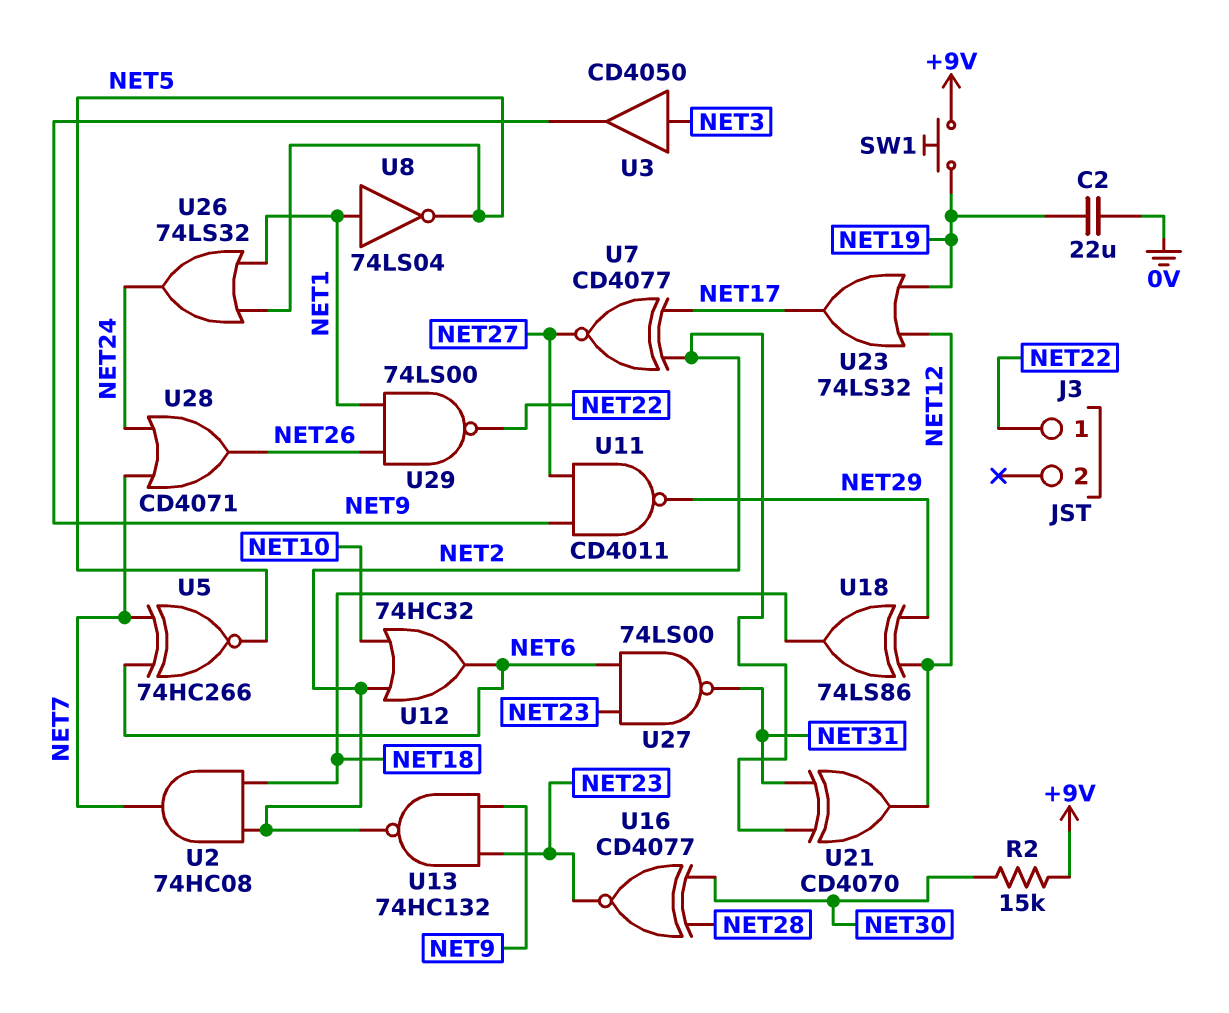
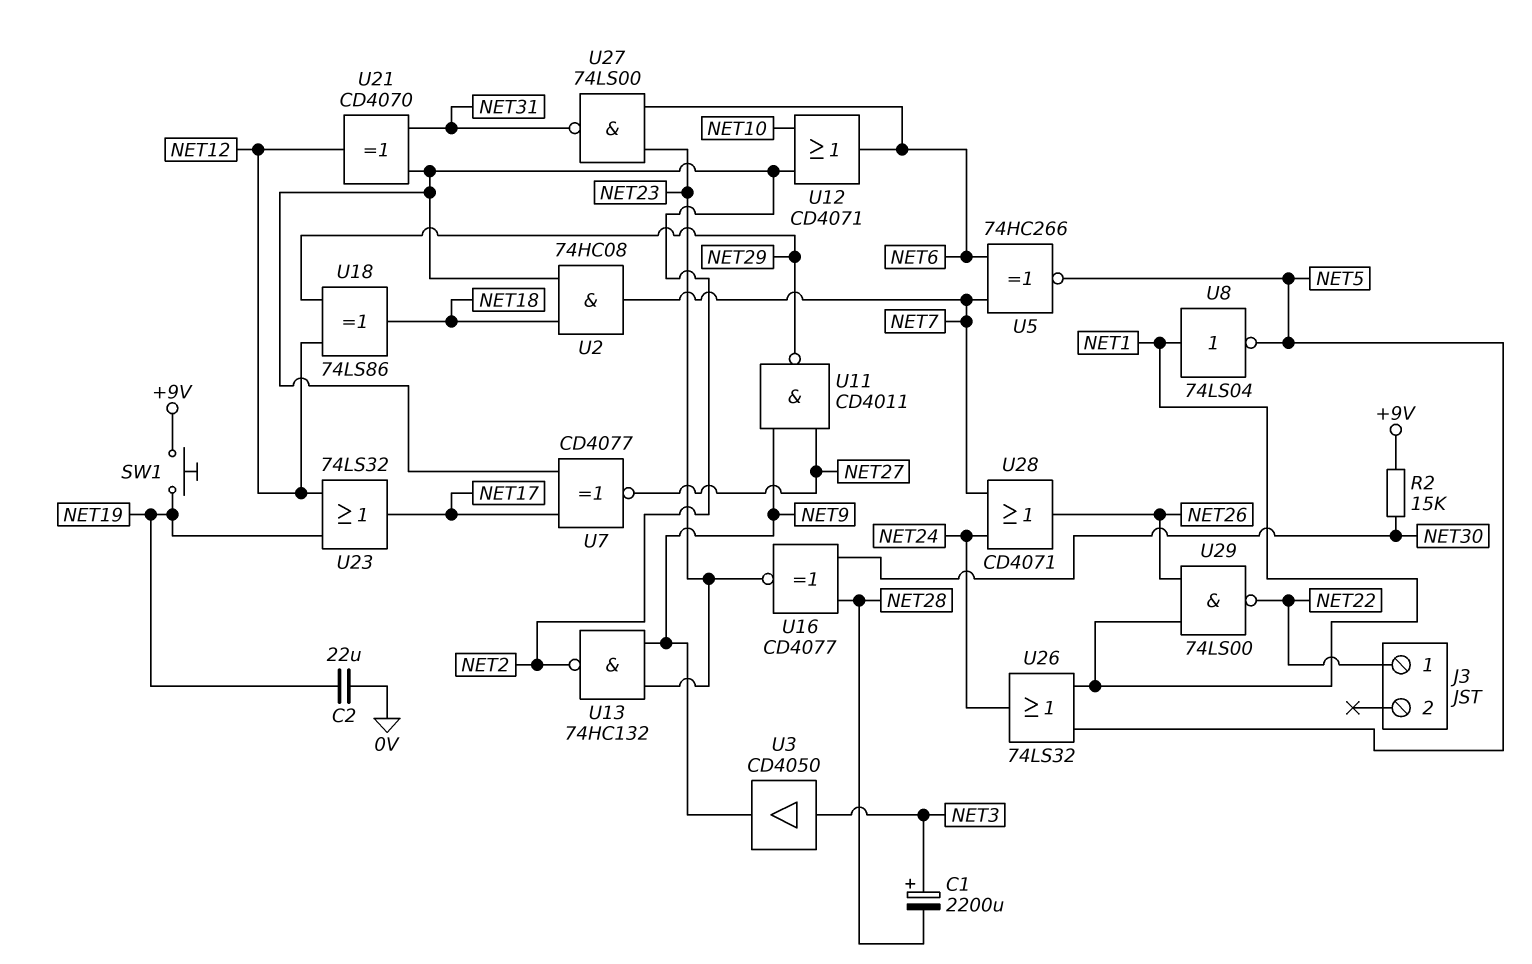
C1: none -> 2200uF (plus NET3, minus NET28)
U12: OR 74HC32 (in NET2, in NET10, out NET6) -> OR CD4071 (in NET2, in NET10, out NET6)

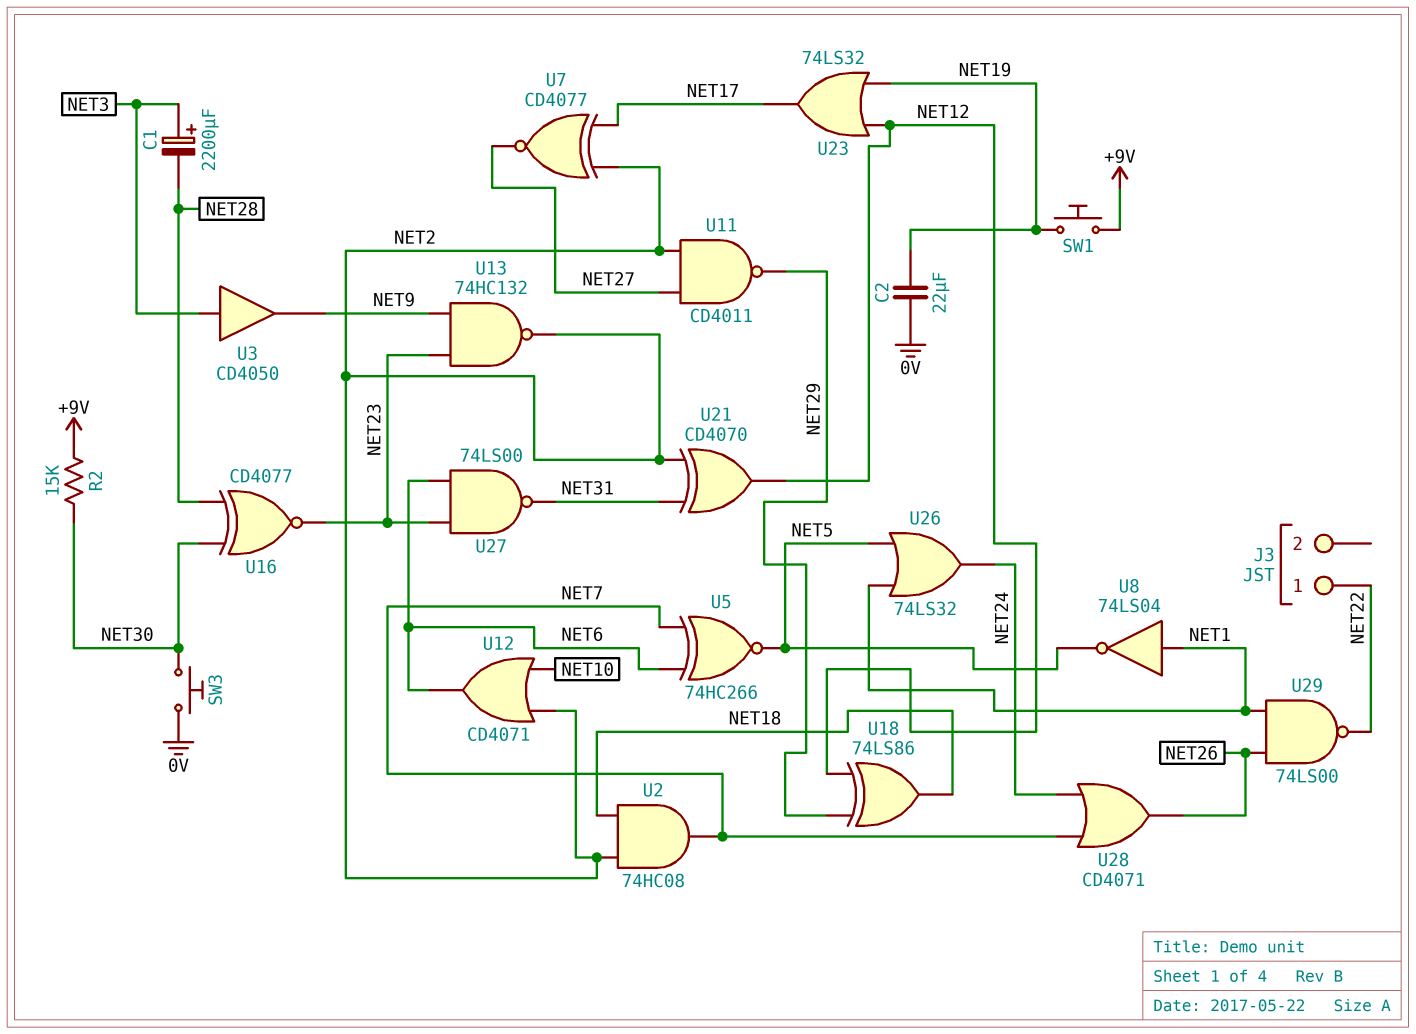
SW3: none -> button (0V, NET30)
U11: NAND CD4011 (in NET9, in NET27, out NET29) -> NAND CD4011 (in NET2, in NET27, out NET29)

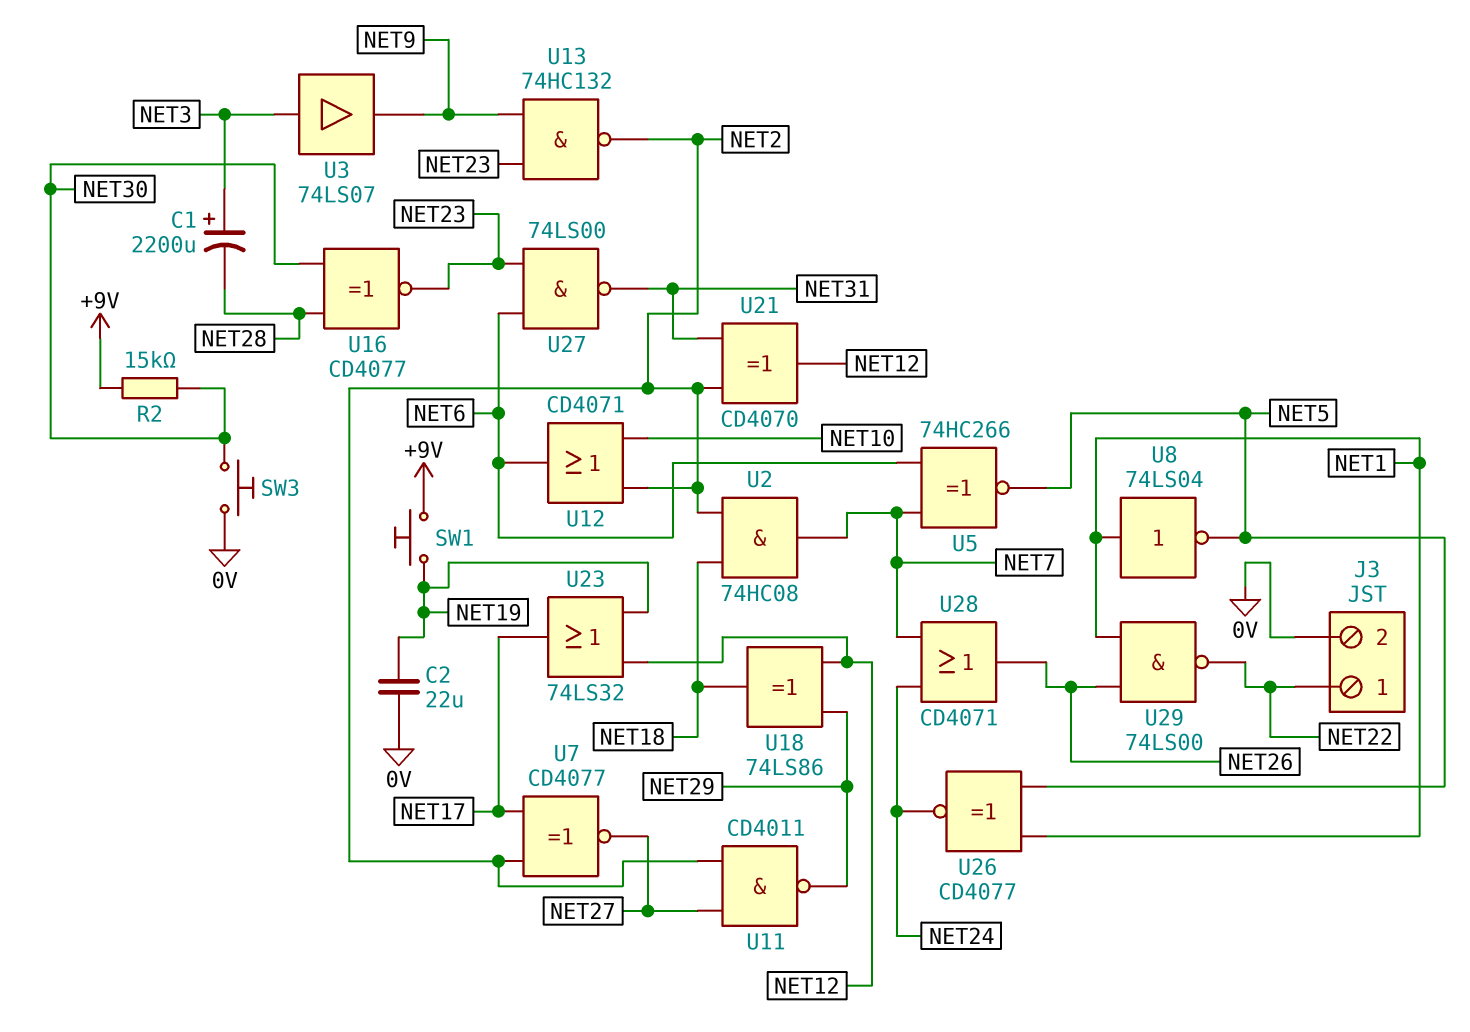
J3 pin 2: none -> 0V
U3: buffer CD4050 (in NET3, out NET9) -> buffer 74LS07 (in NET3, out NET9)
U26: OR 74LS32 (in NET1, in NET5, out NET24) -> XNOR CD4077 (in NET1, in NET5, out NET24)

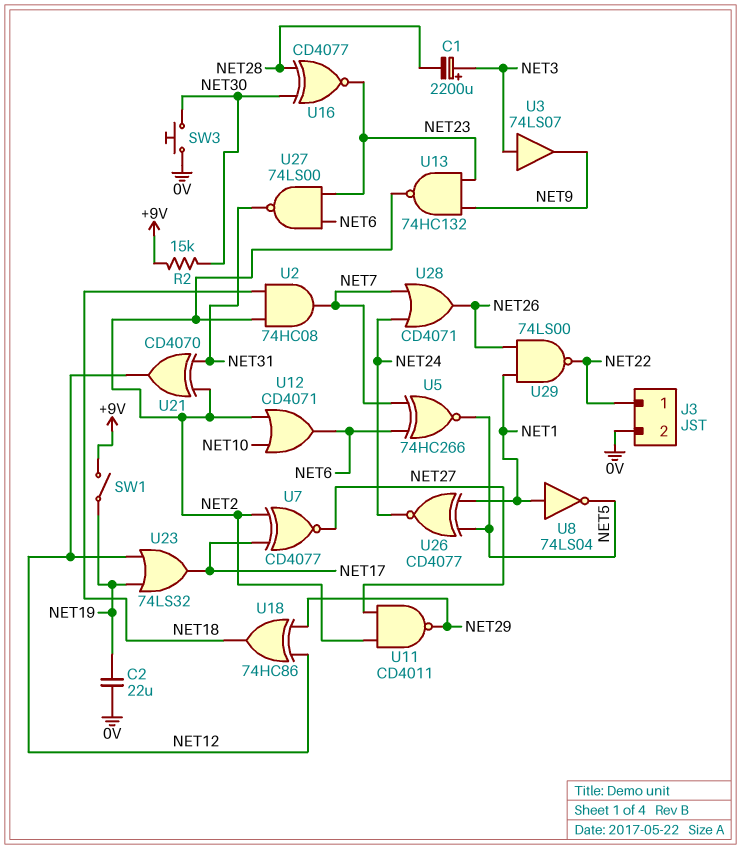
SW1: button (+9V, NET19) -> switch (+9V, NET19)
U18: XOR 74LS86 (in NET12, in NET29, out NET18) -> XOR 74HC86 (in NET12, in NET29, out NET18)

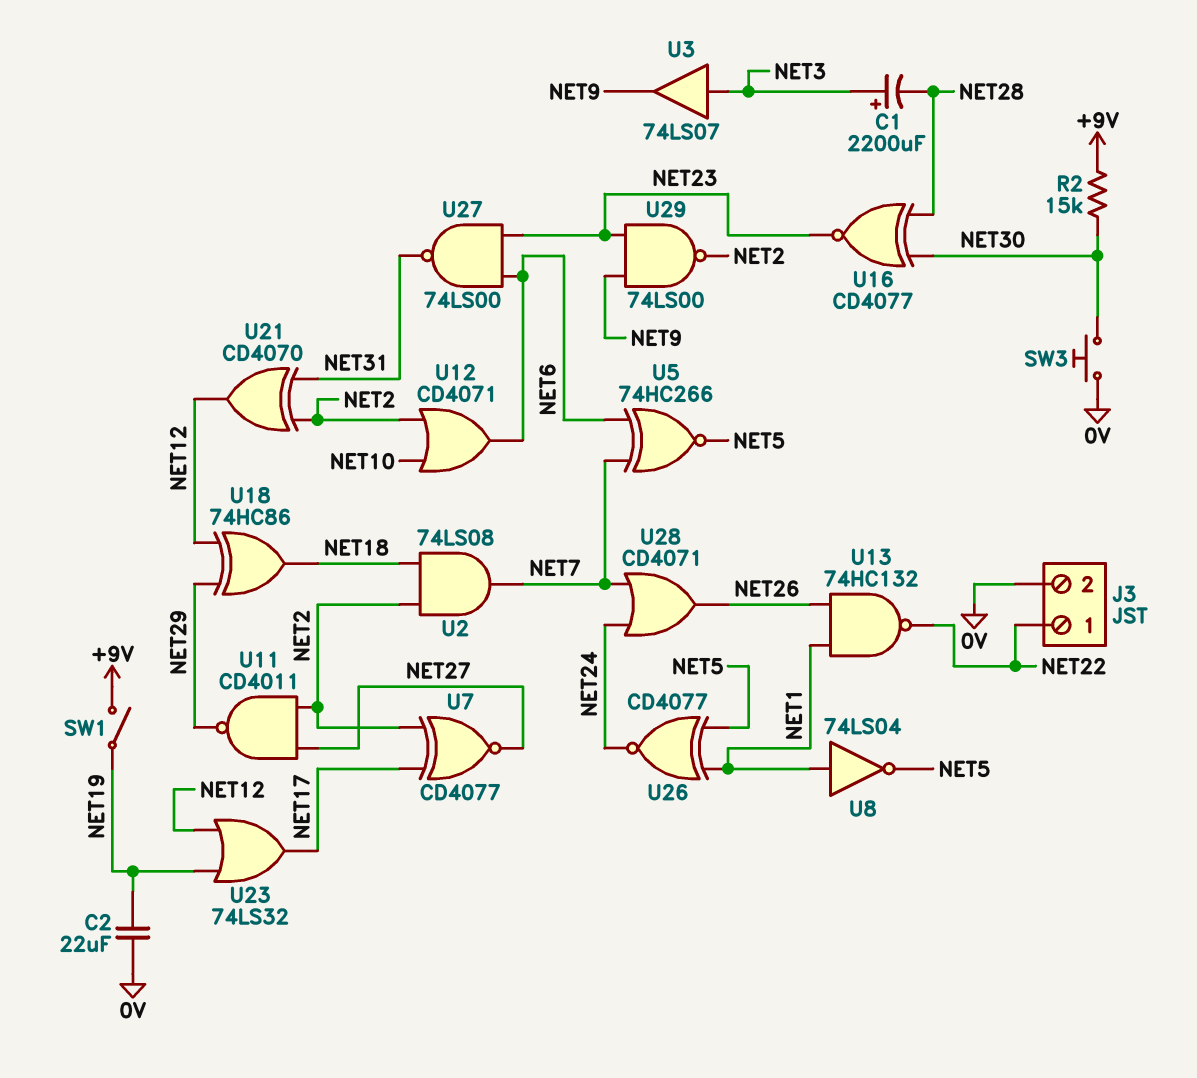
U2: AND 74HC08 (in NET2, in NET18, out NET7) -> AND 74LS08 (in NET2, in NET18, out NET7)
U13: NAND 74HC132 (in NET9, in NET23, out NET2) -> NAND 74HC132 (in NET1, in NET26, out NET22)
U29: NAND 74LS00 (in NET1, in NET26, out NET22) -> NAND 74LS00 (in NET9, in NET23, out NET2)

